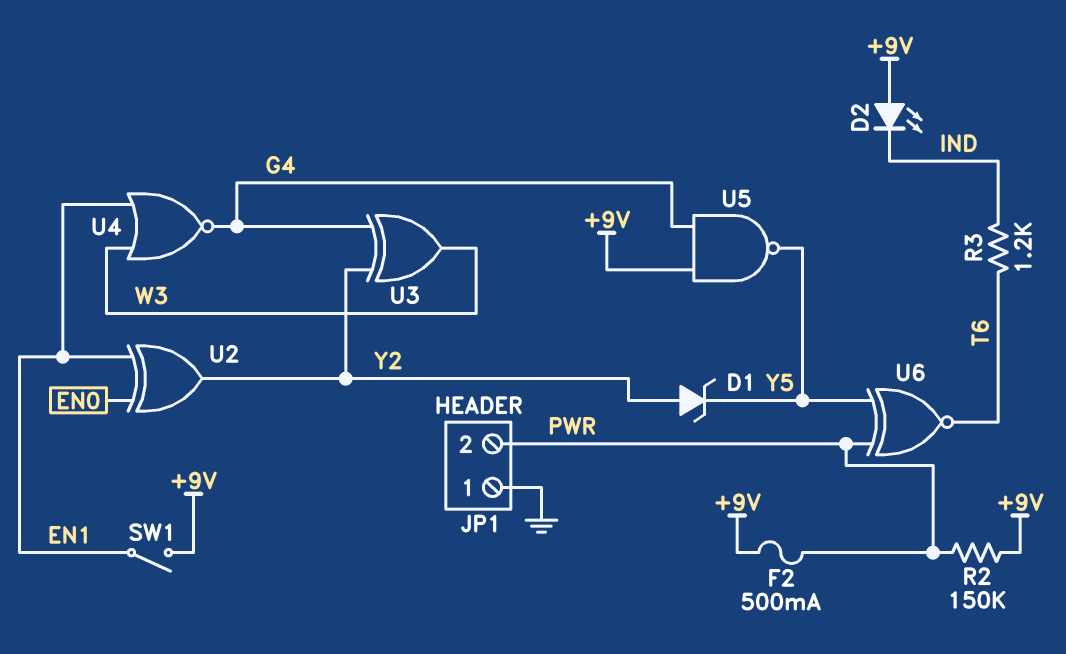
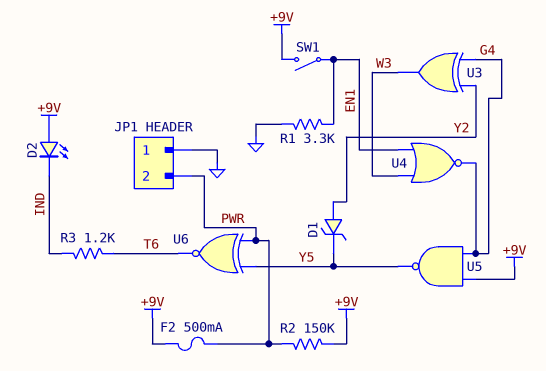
R1: none -> 3.3k (EN1, GND)
U2: XOR (in EN0, in EN1, out Y2) -> none

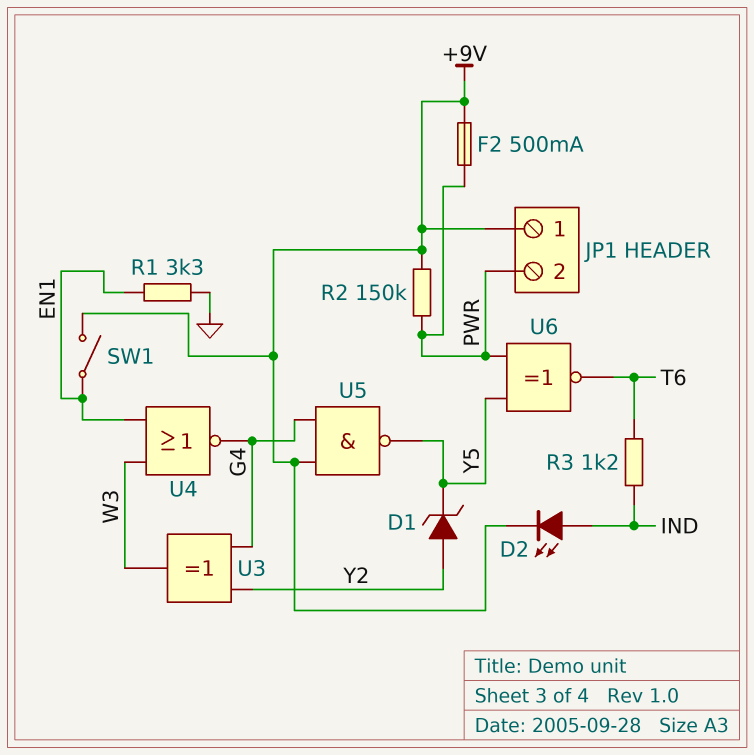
D2: LED (A +9V, K IND) -> LED (A IND, K +9V)
JP1 pin 1: GND -> +9V

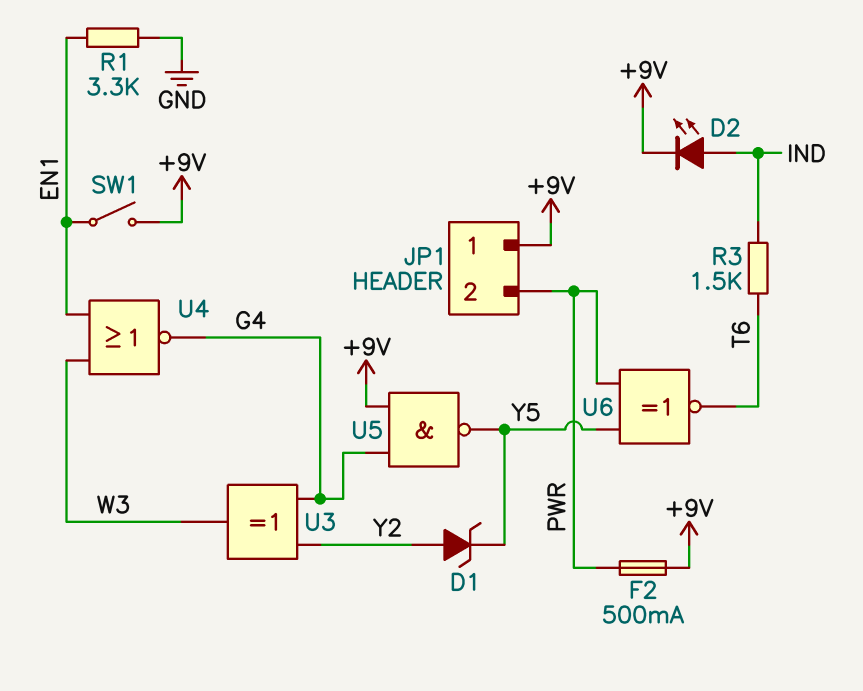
R2: 150k (+9V, PWR) -> none
R3: 1.2k (IND, T6) -> 1.5k (IND, T6)

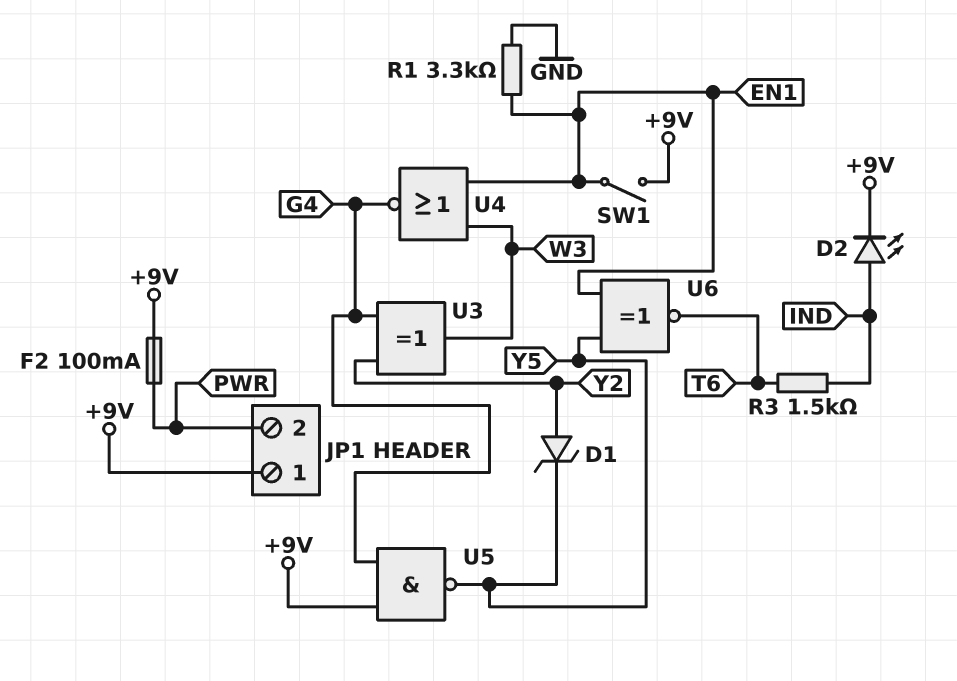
F2: 500mA (+9V, PWR) -> 100mA (+9V, PWR)
U6: XNOR (in PWR, in Y5, out T6) -> XNOR (in EN1, in Y5, out T6)

